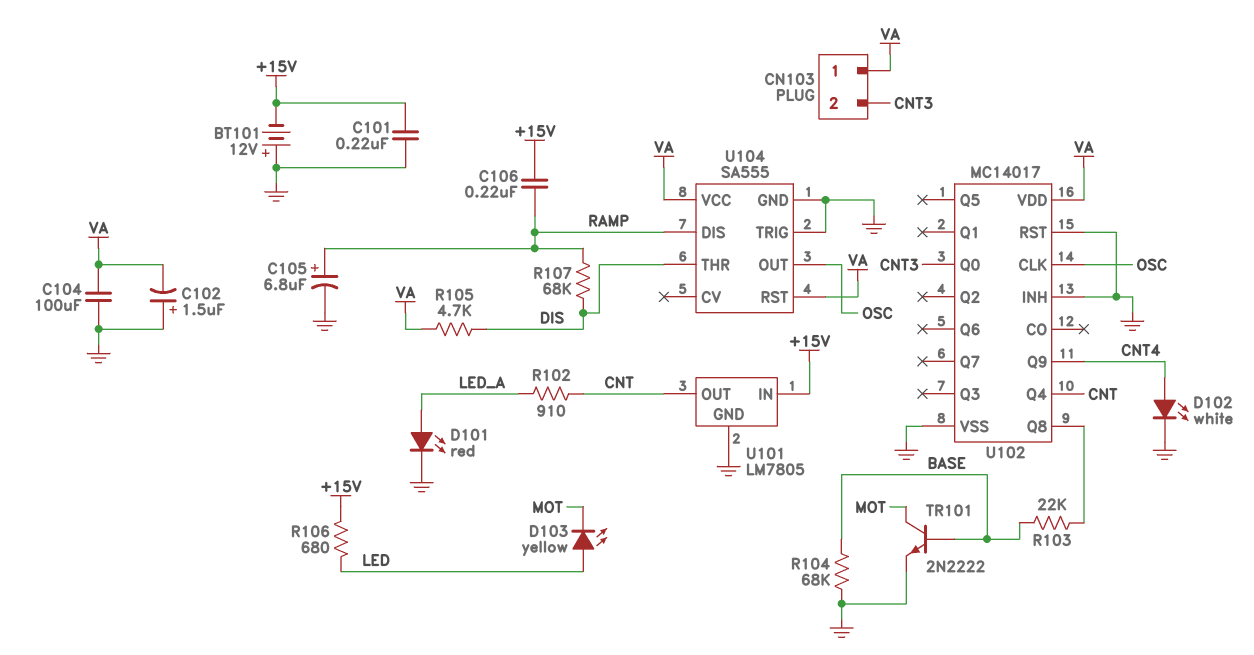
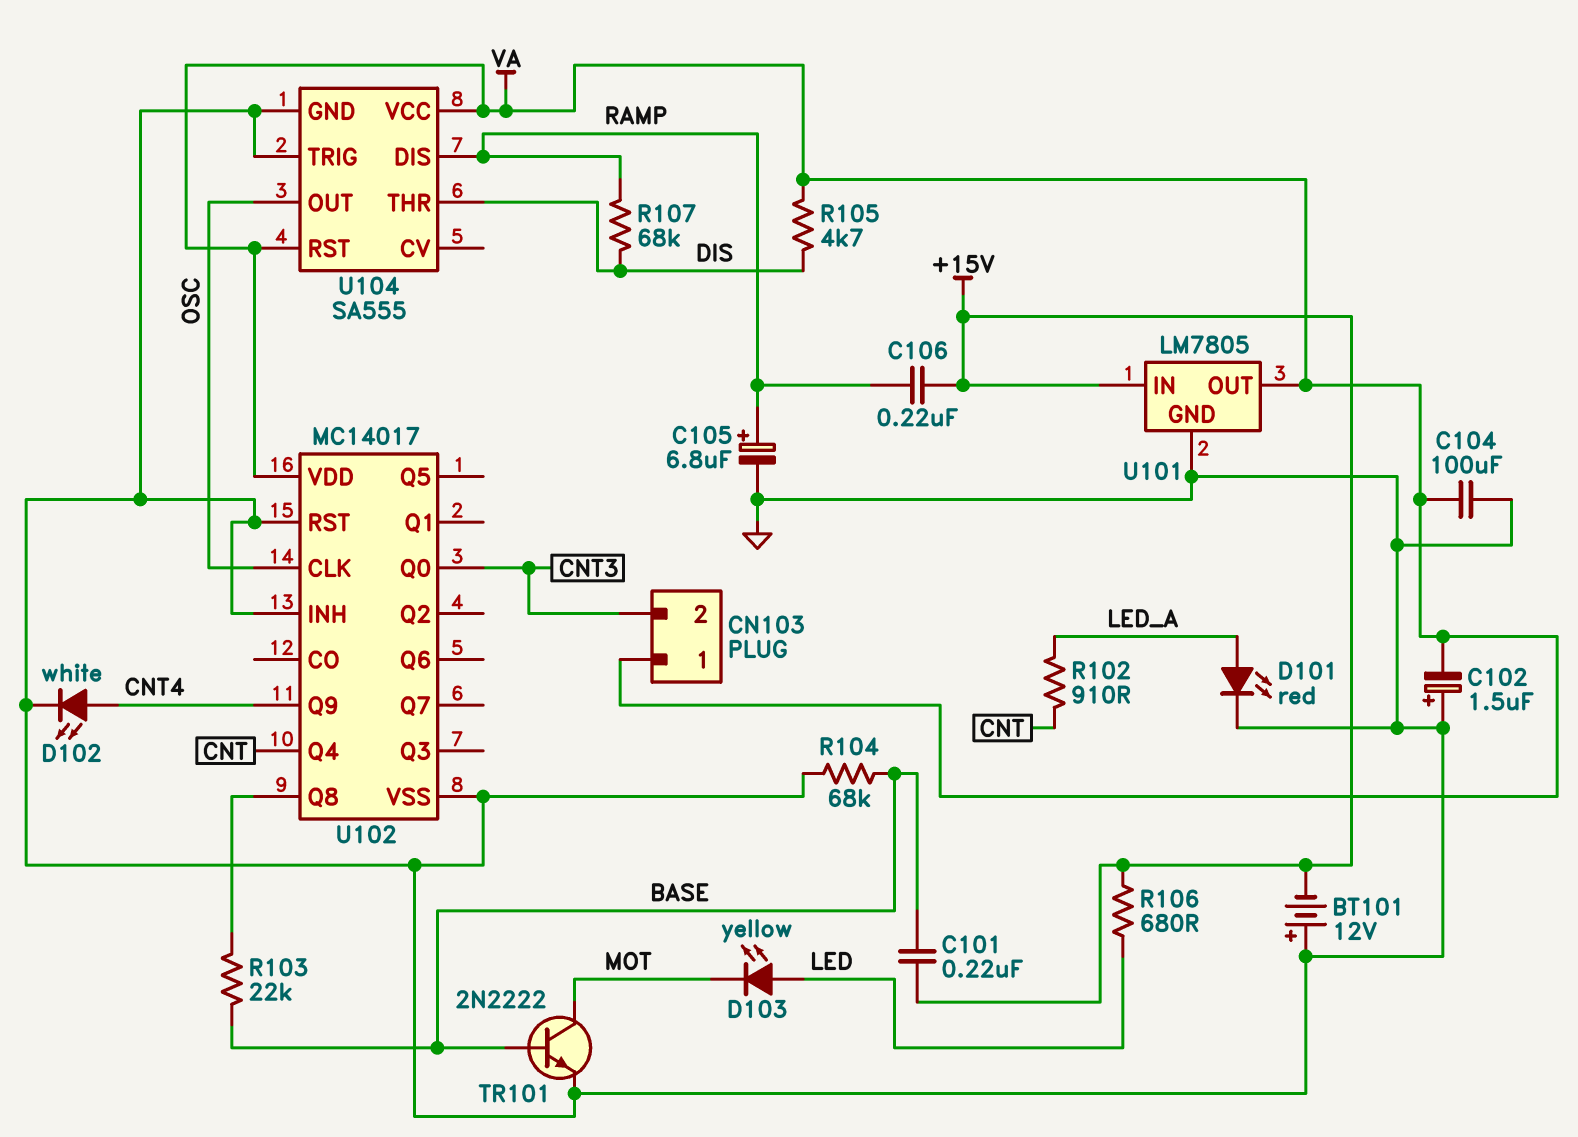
C101: 220nF (+15V, GND) -> 220nF (+15V, BASE)
U101 pin OUT: CNT -> VA

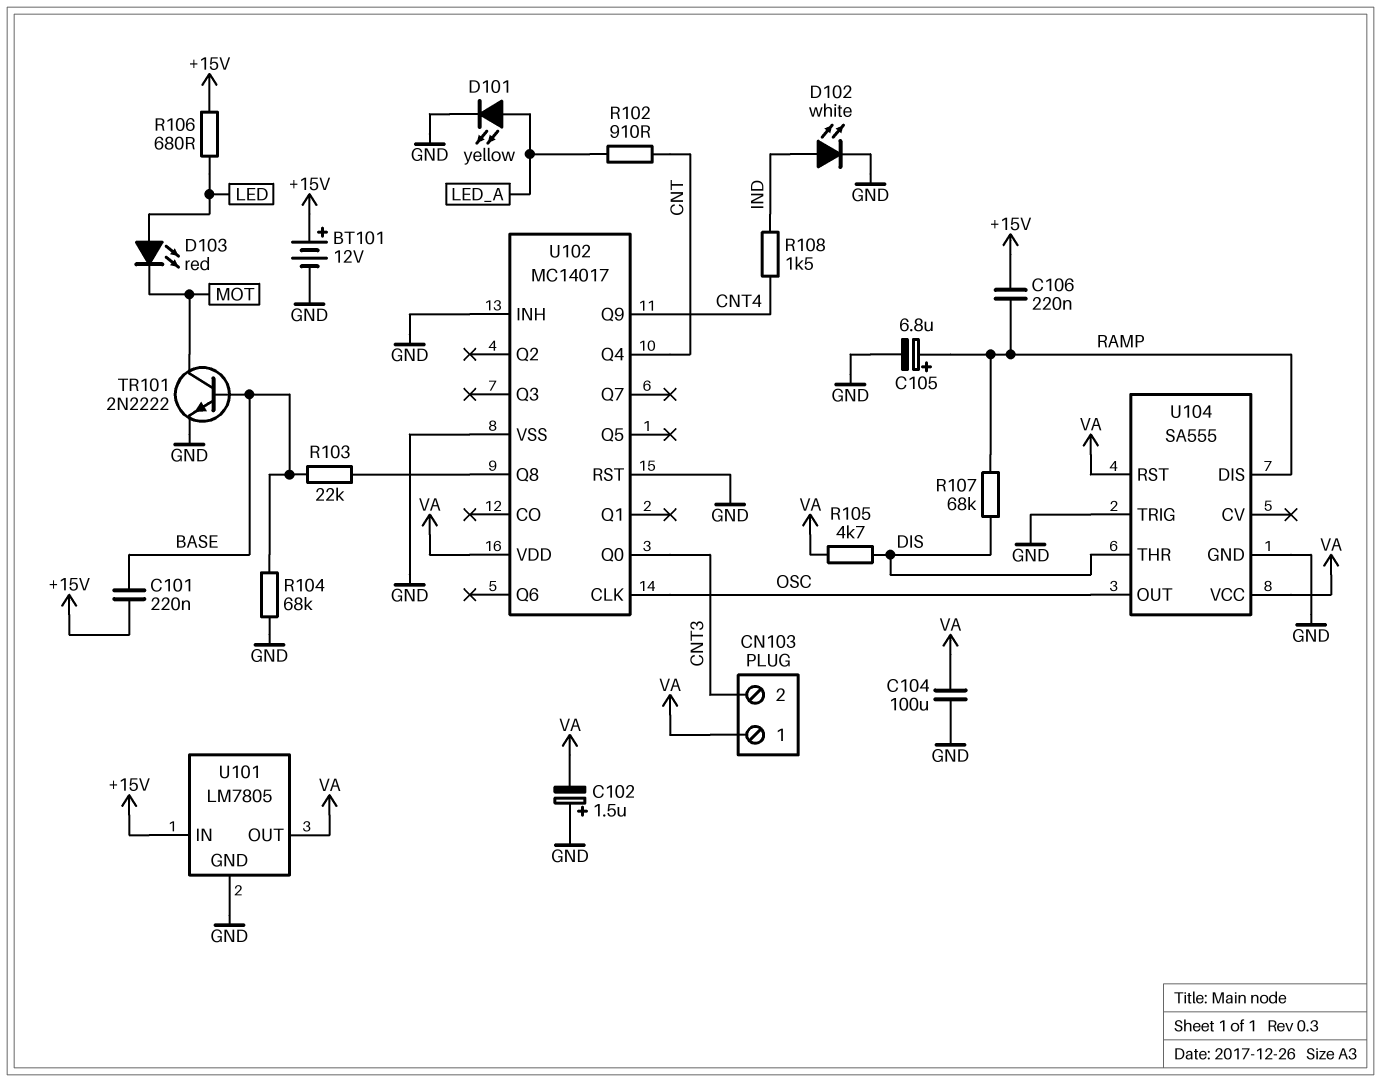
BT101: 12V (plus GND, minus +15V) -> 12V (plus +15V, minus GND)
D101: LED red (A LED_A, K GND) -> LED yellow (A LED_A, K GND)
D102: LED white (A CNT4, K GND) -> LED white (A IND, K GND)
D103: LED yellow (A LED, K MOT) -> LED red (A LED, K MOT)
R108: none -> 1.5k (CNT4, IND)

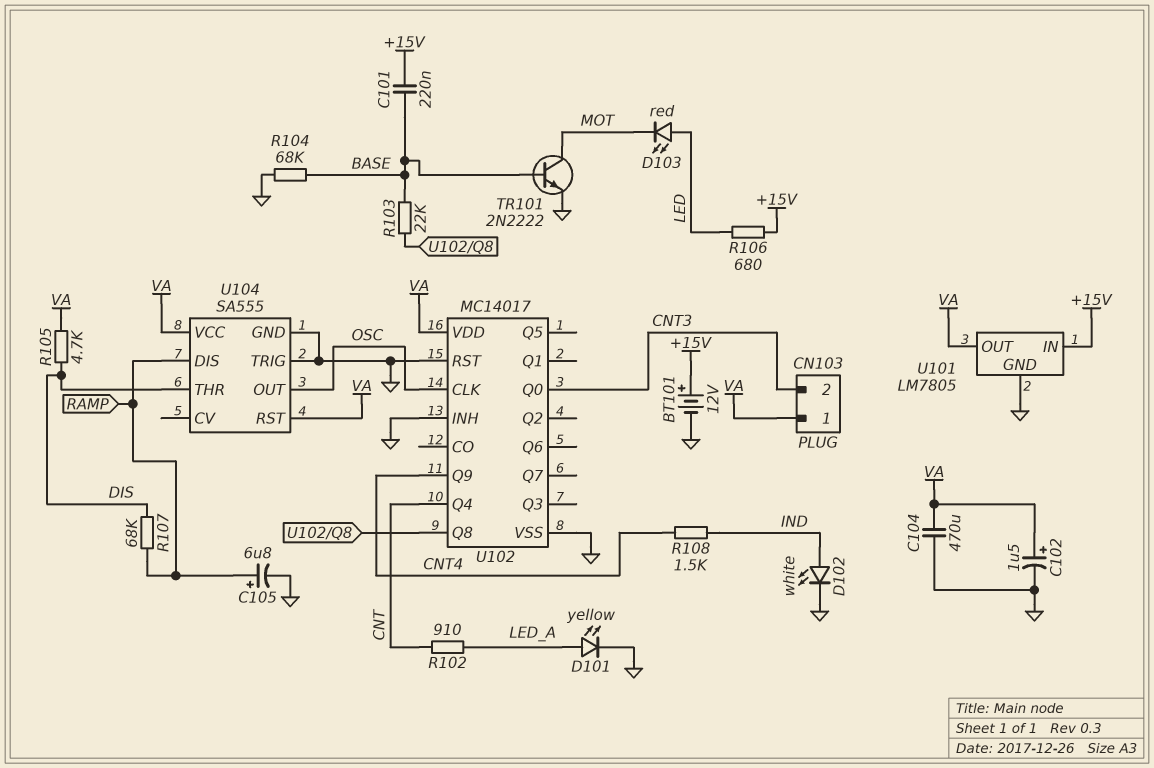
C102: 1.5uF (plus GND, minus VA) -> 1.5uF (plus VA, minus GND)
C104: 100uF (GND, VA) -> 470uF (GND, VA)
C106: 220nF (+15V, RAMP) -> none

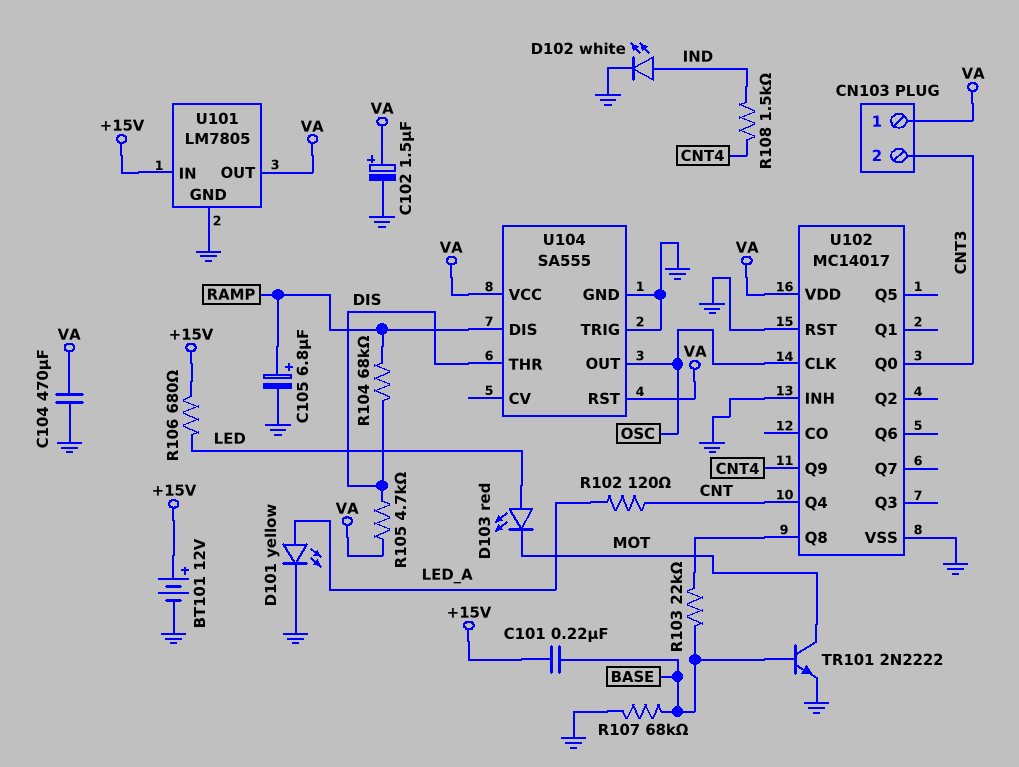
R102: 910 (CNT, LED_A) -> 120 (CNT, LED_A)
R104: 68k (BASE, GND) -> 68k (DIS, RAMP)
R107: 68k (DIS, RAMP) -> 68k (BASE, GND)

